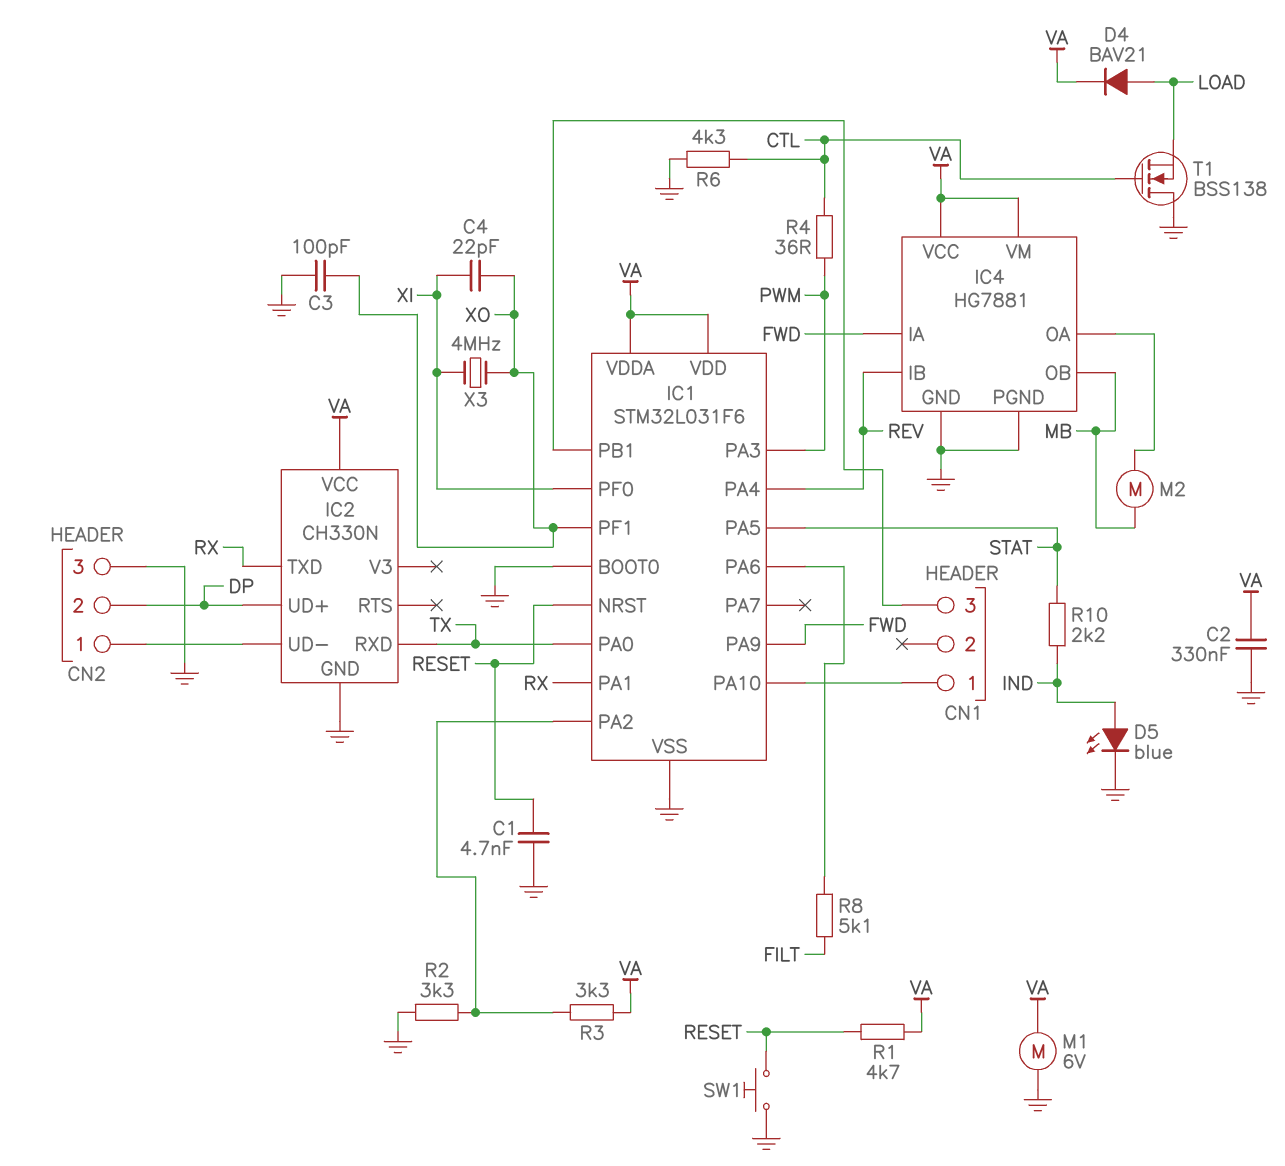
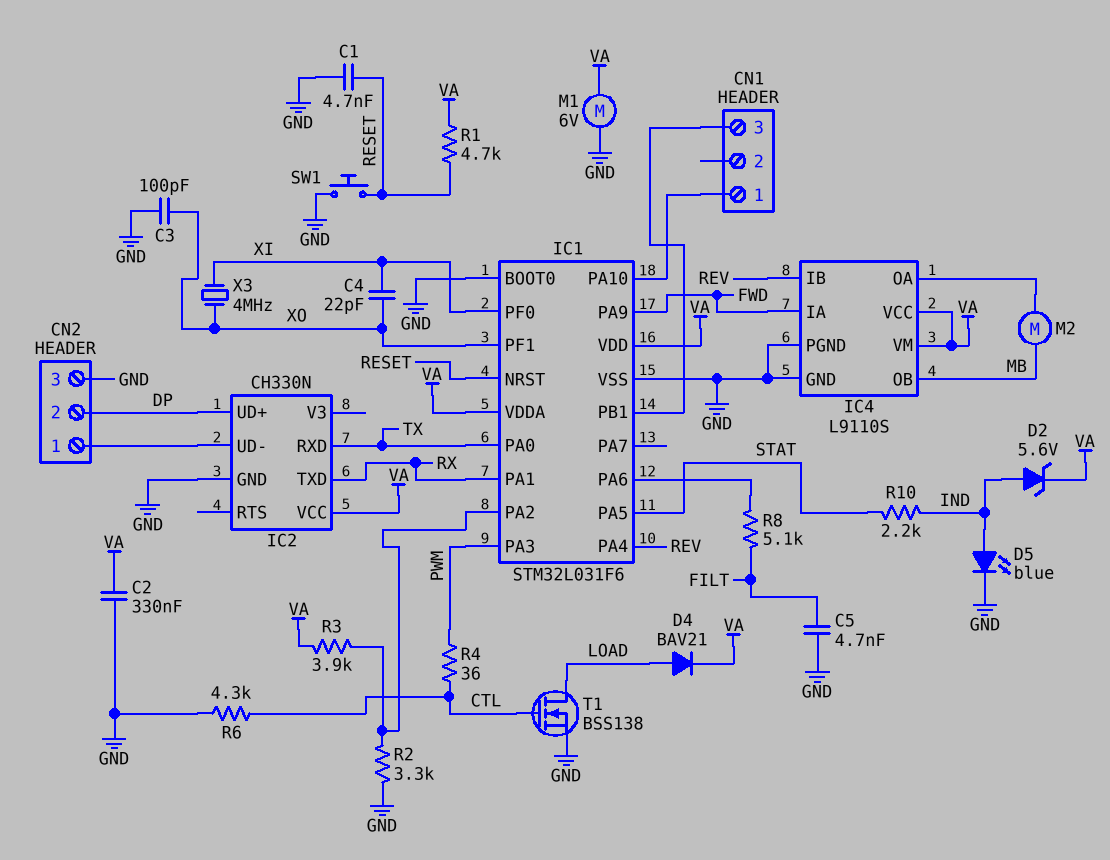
C5: none -> 4.7nF (FILT, GND)
D2: none -> zener 5.6V (A IND, K VA)
IC4: HG7881 -> L9110S
R3: 3.3k (IC1/PA2, VA) -> 3.9k (IC1/PA2, VA)
T1: NMOS BSS138 (G CTL, D GND, S LOAD) -> NMOS BSS138 (G CTL, D LOAD, S GND)

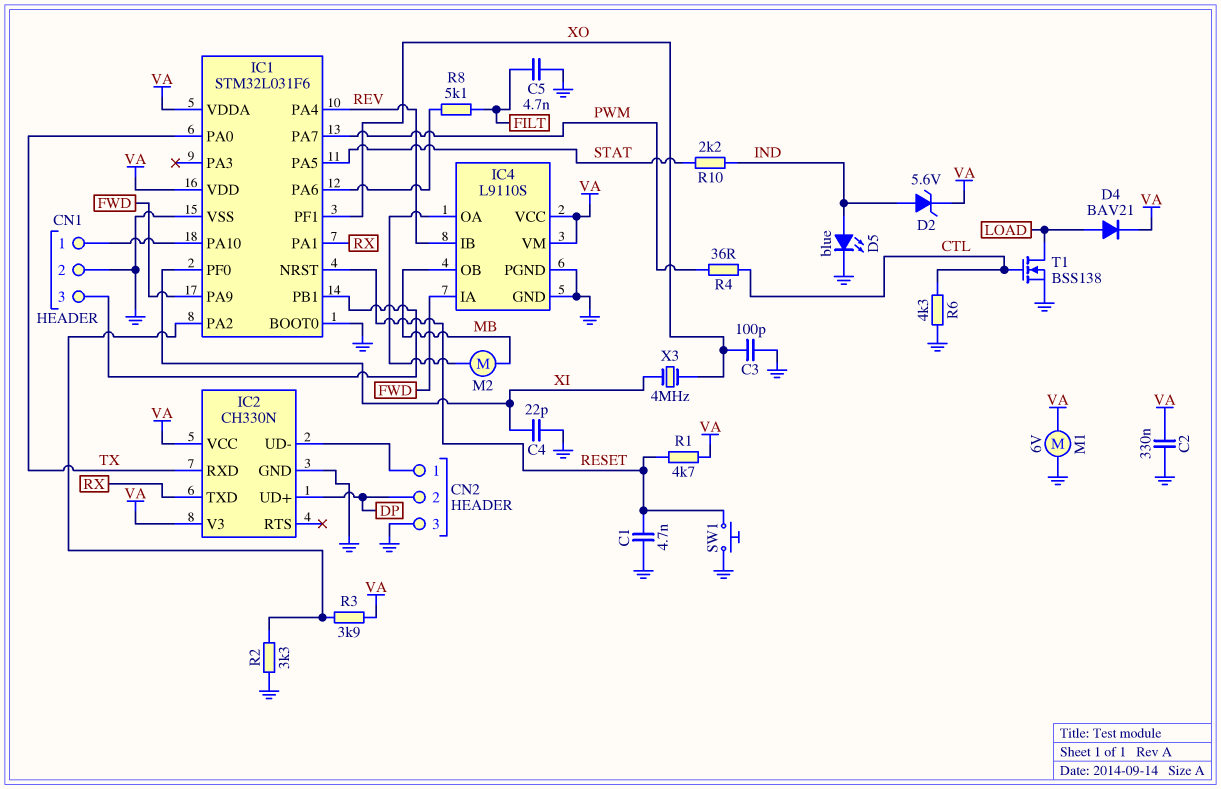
C4: 22pF (XI, XO) -> 22pF (GND, XI)
CN1 pin 2: none -> GND
IC1 pin PA3: PWM -> none
IC1 pin PA7: none -> PWM
IC2 pin V3: none -> VA

